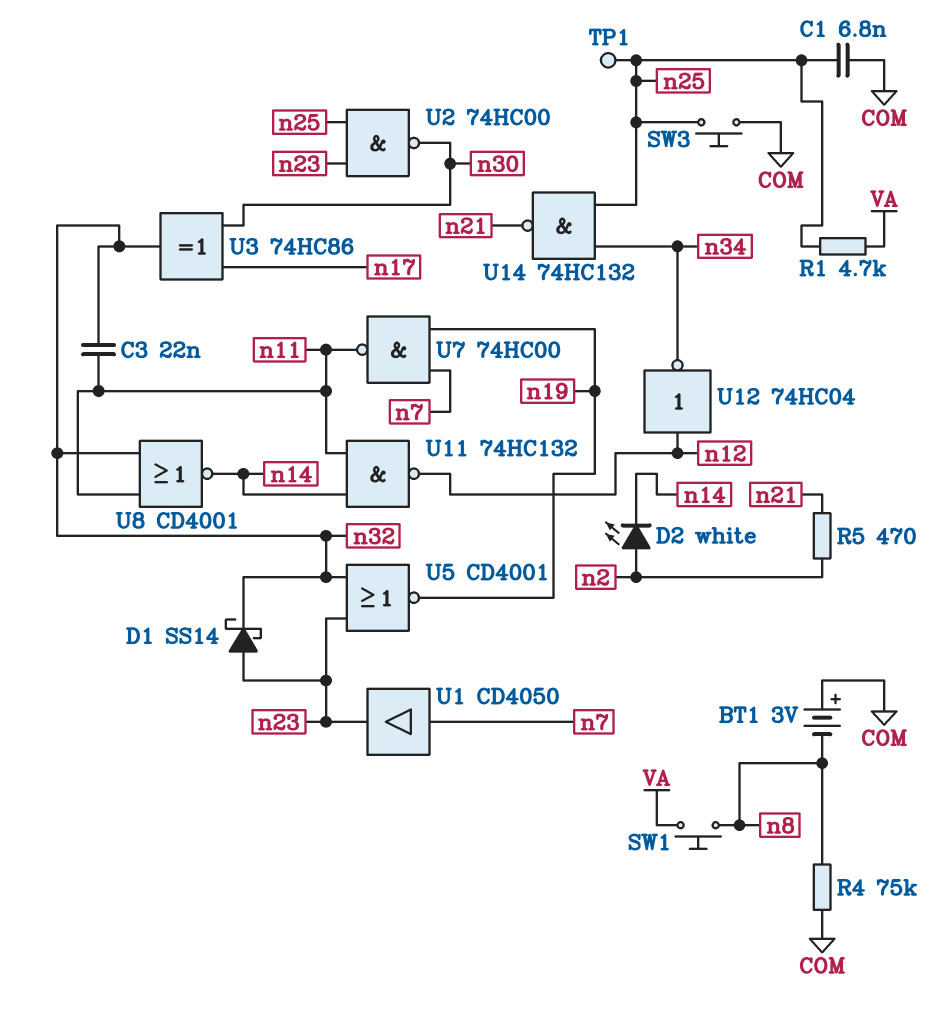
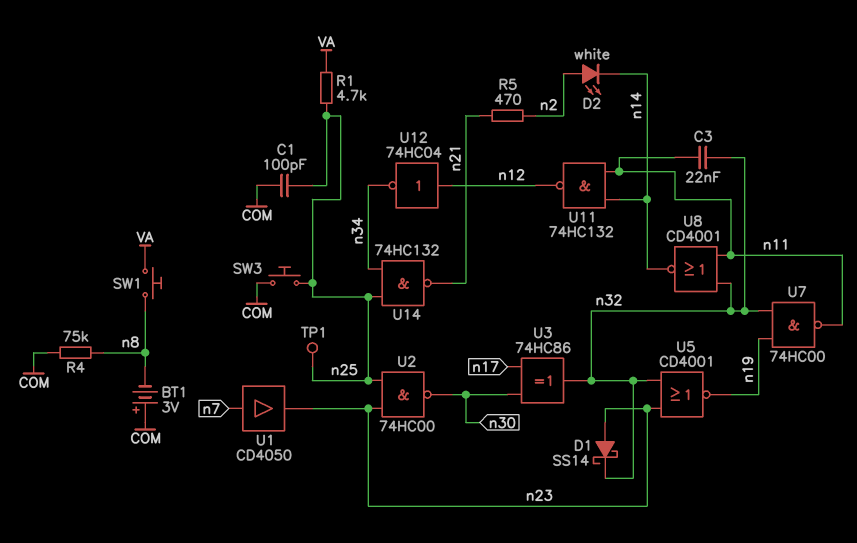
C1: 6.8nF (COM, n25) -> 100pF (COM, n25)
U7: NAND 74HC00 (in n7, in n19, out n11) -> NAND 74HC00 (in n19, in n32, out n11)

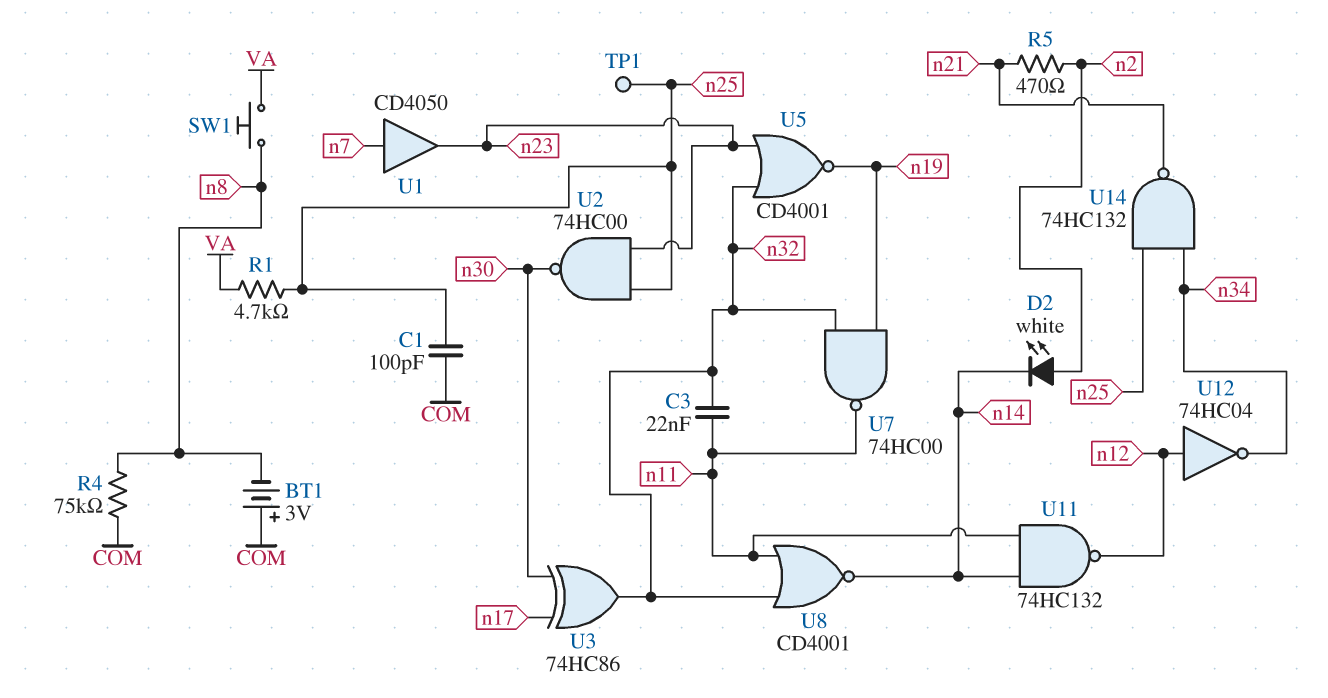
D1: schottky SS14 (A n23, K n32) -> none
SW3: button (COM, n25) -> none

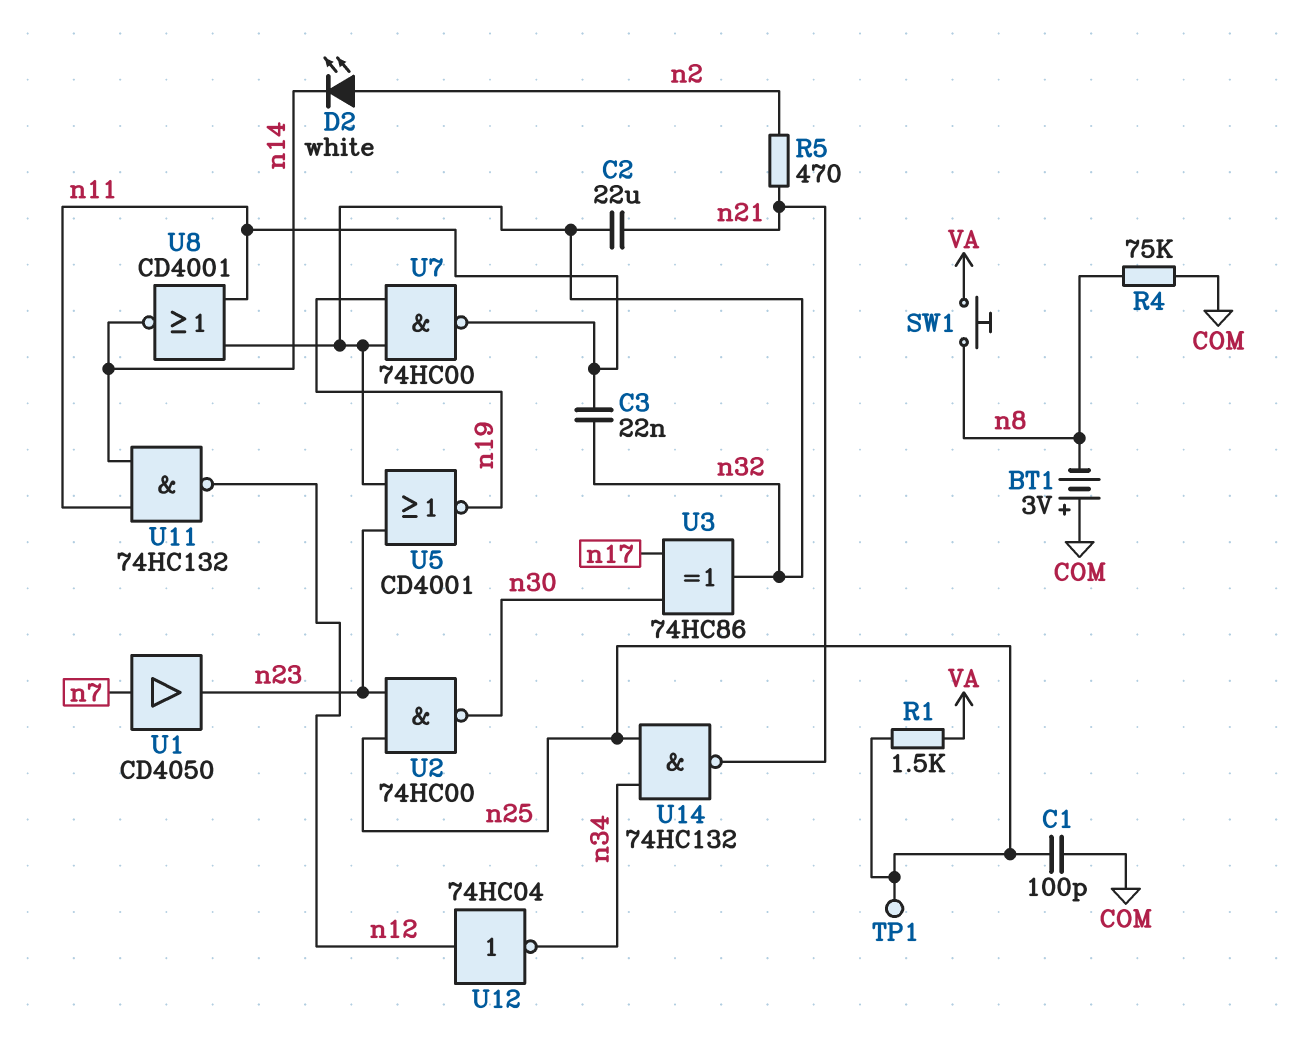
C2: none -> 22uF (n21, n32)
R1: 4.7k (VA, n25) -> 1.5k (VA, n25)

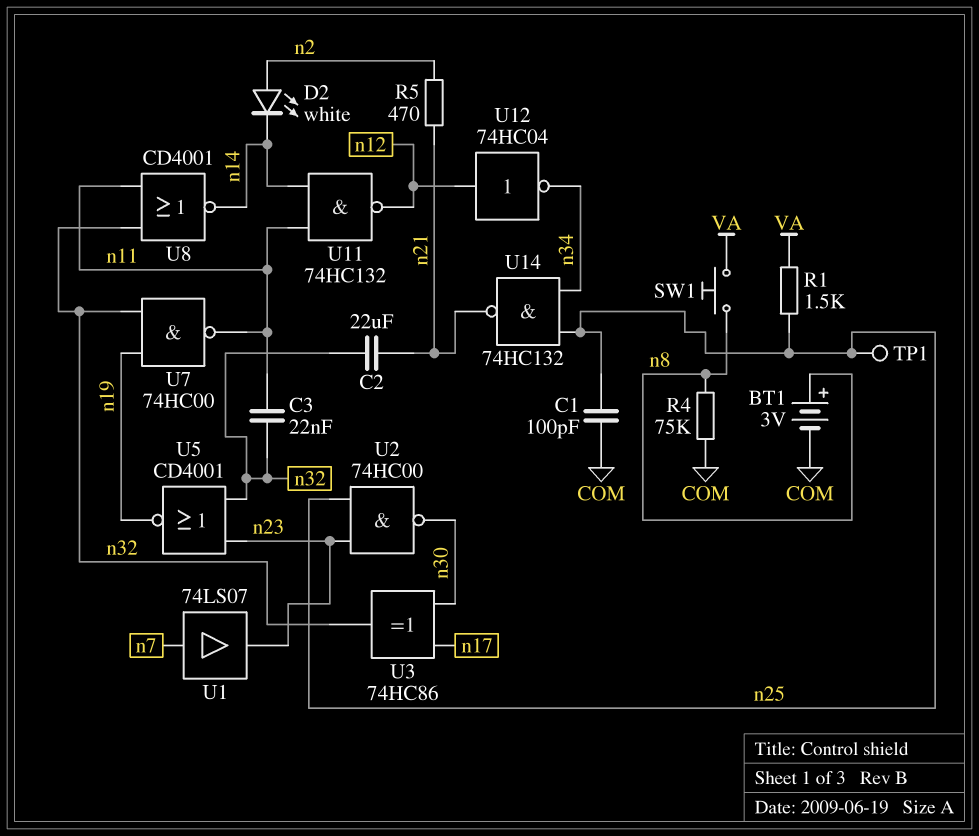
BT1: 3V (plus COM, minus n8) -> 3V (plus n8, minus COM)
U1: buffer CD4050 (in n7, out n23) -> buffer 74LS07 (in n7, out n23)

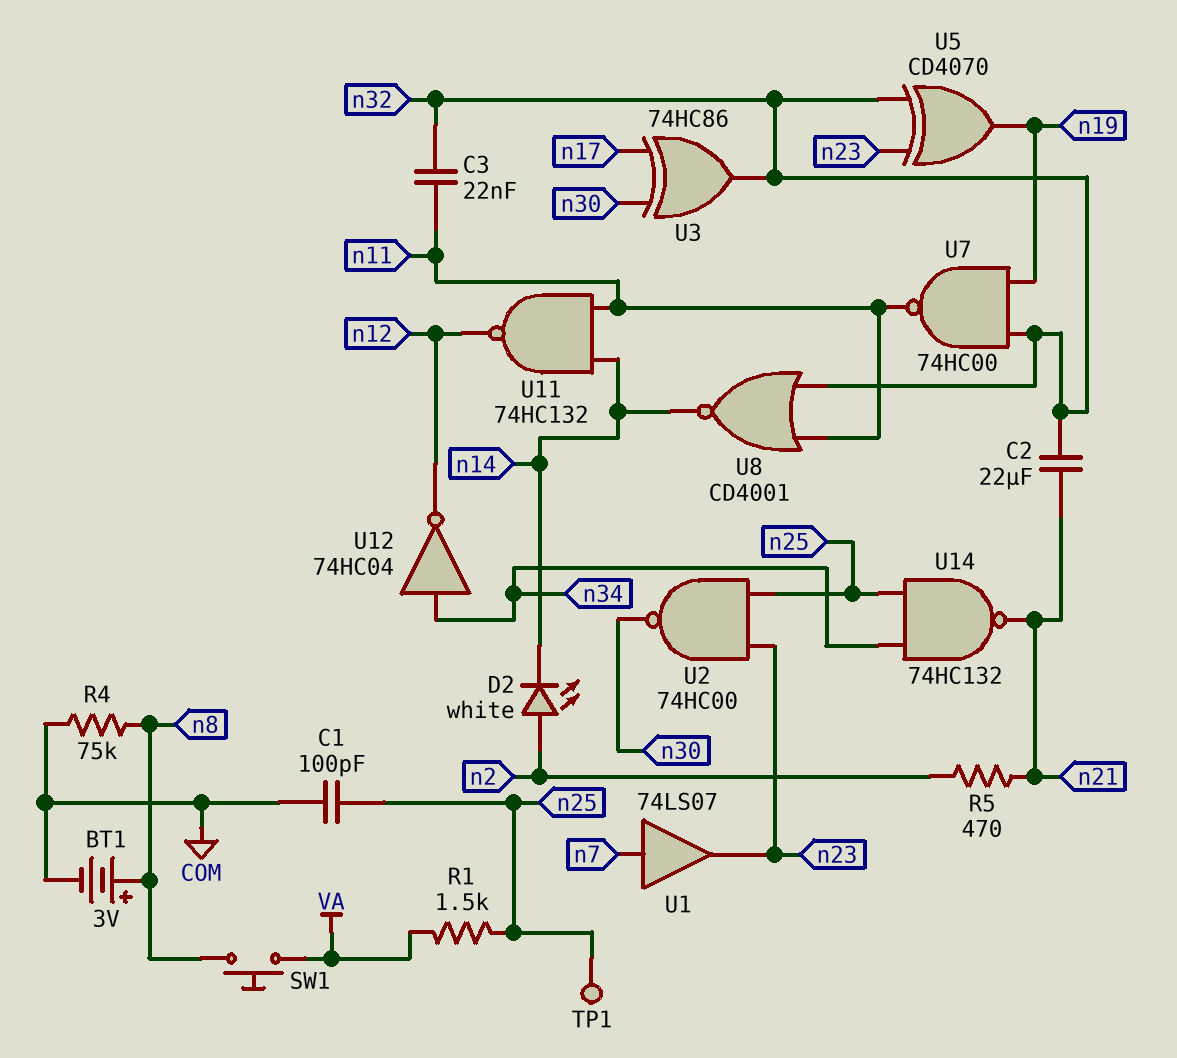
U5: NOR CD4001 (in n23, in n32, out n19) -> XOR CD4070 (in n23, in n32, out n19)
U12: NOT 74HC04 (in n12, out n34) -> NOT 74HC04 (in n34, out n12)

